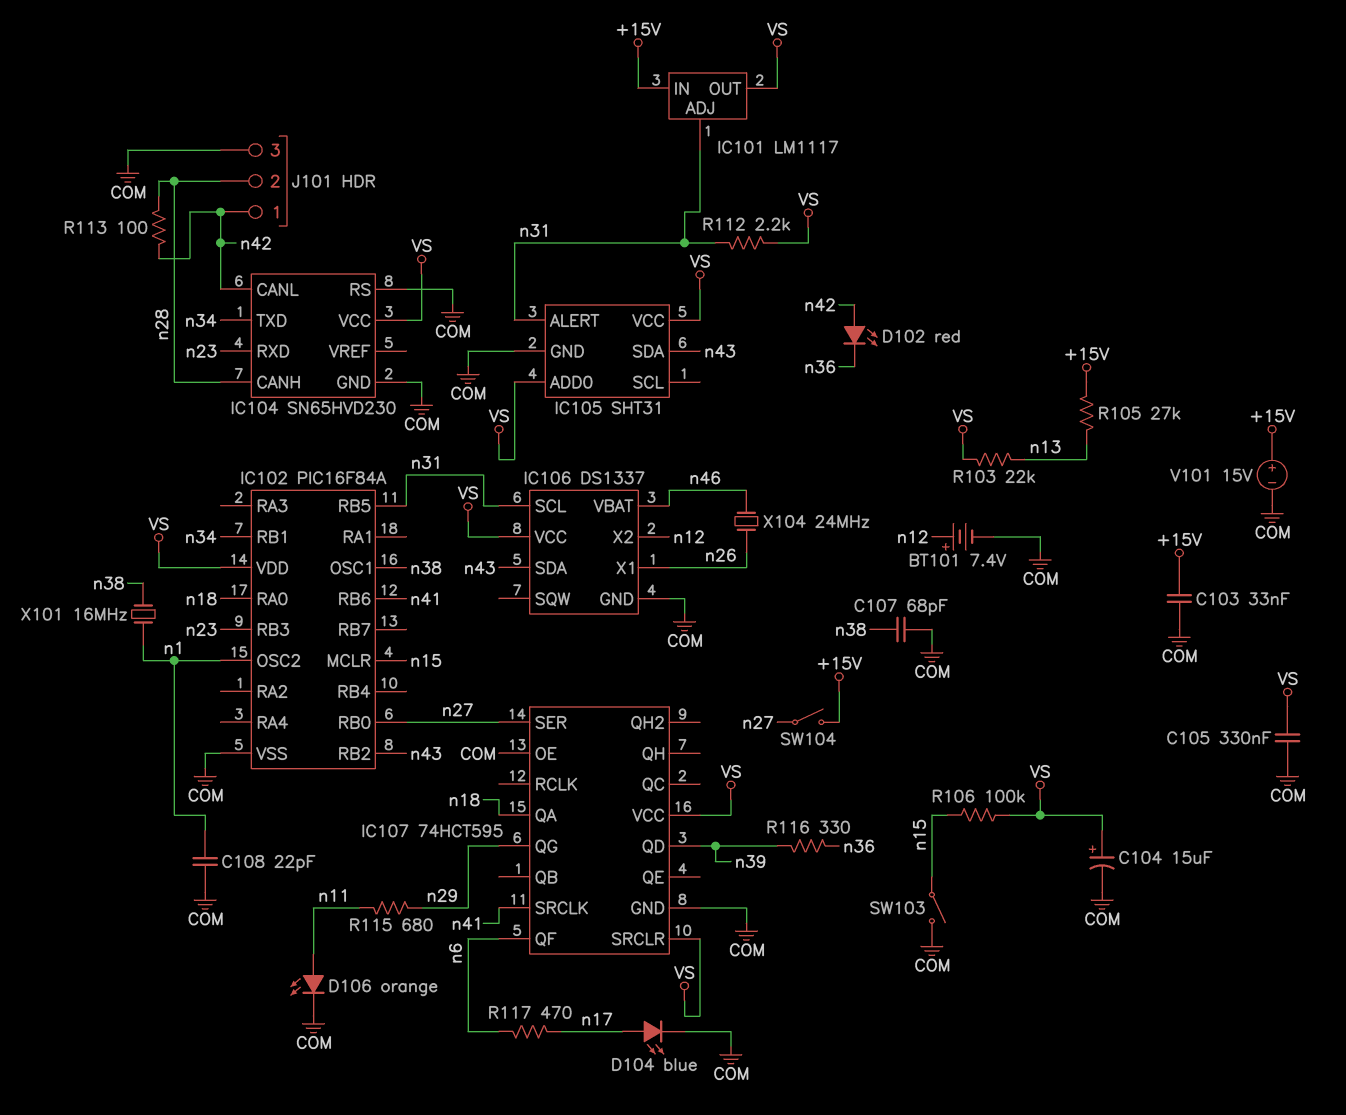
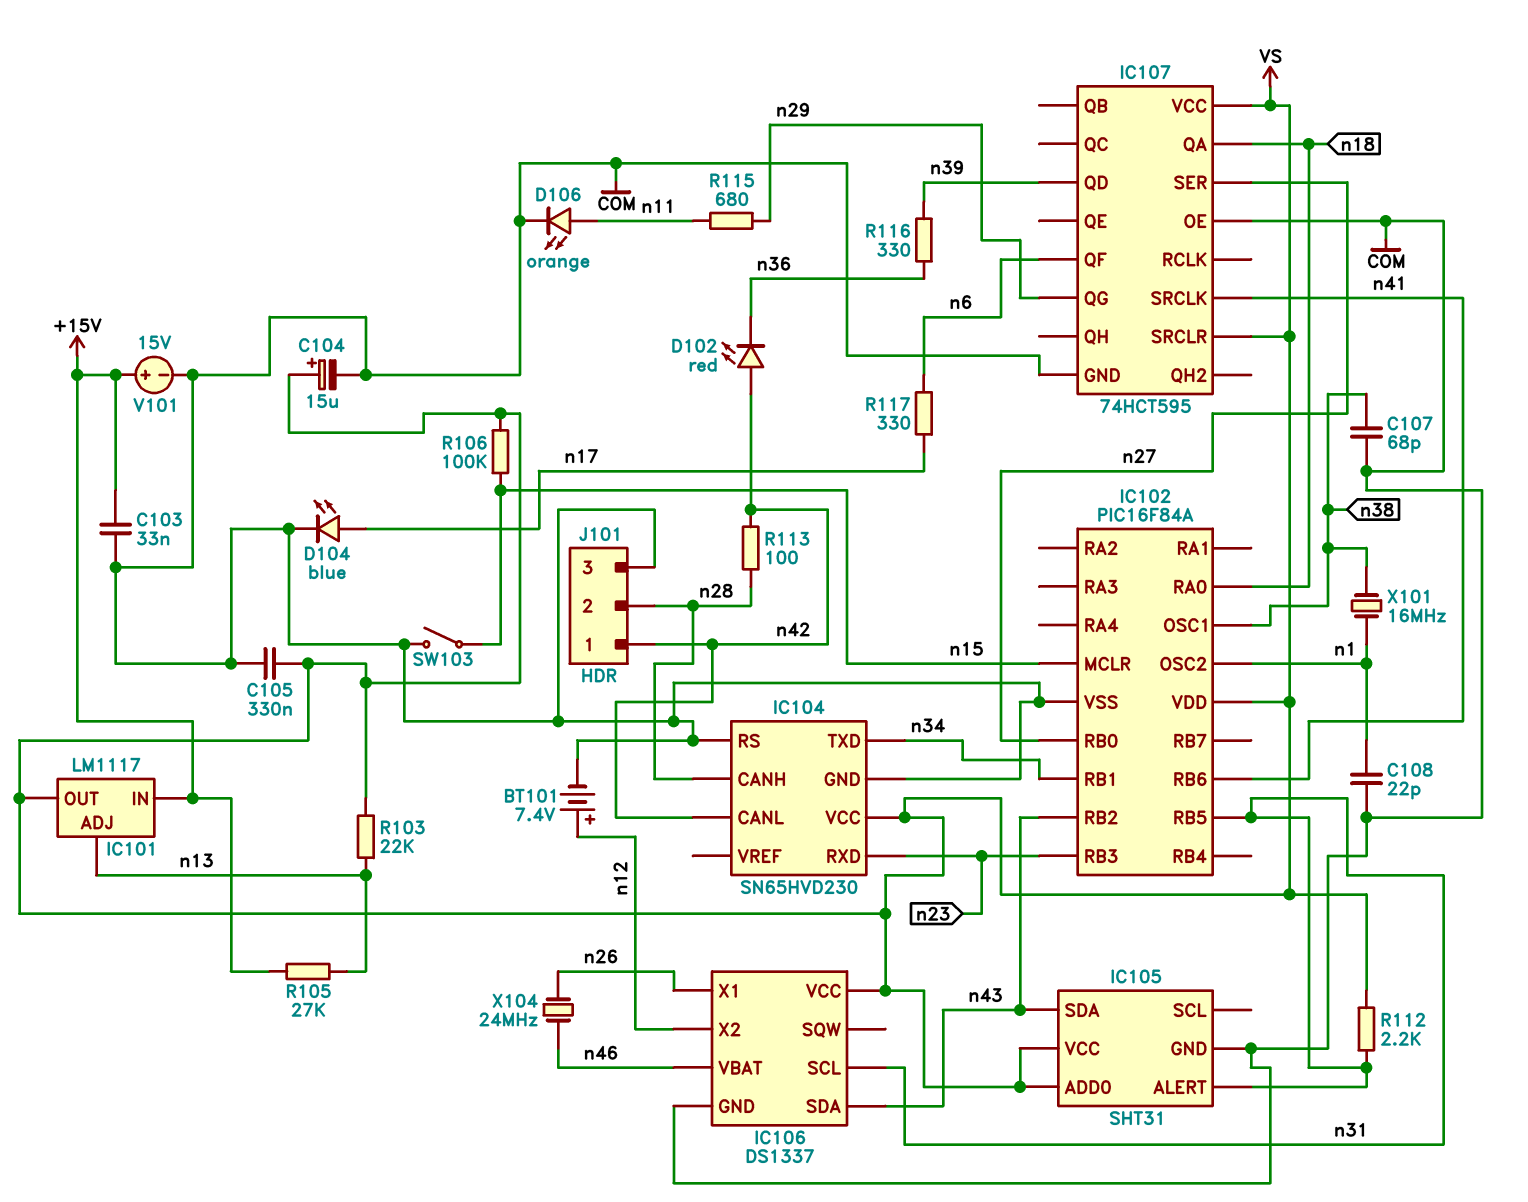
IC101 pin ADJ: n31 -> n13
R117: 470 (n6, n17) -> 330 (n6, n17)
SW104: switch (+15V, n27) -> none

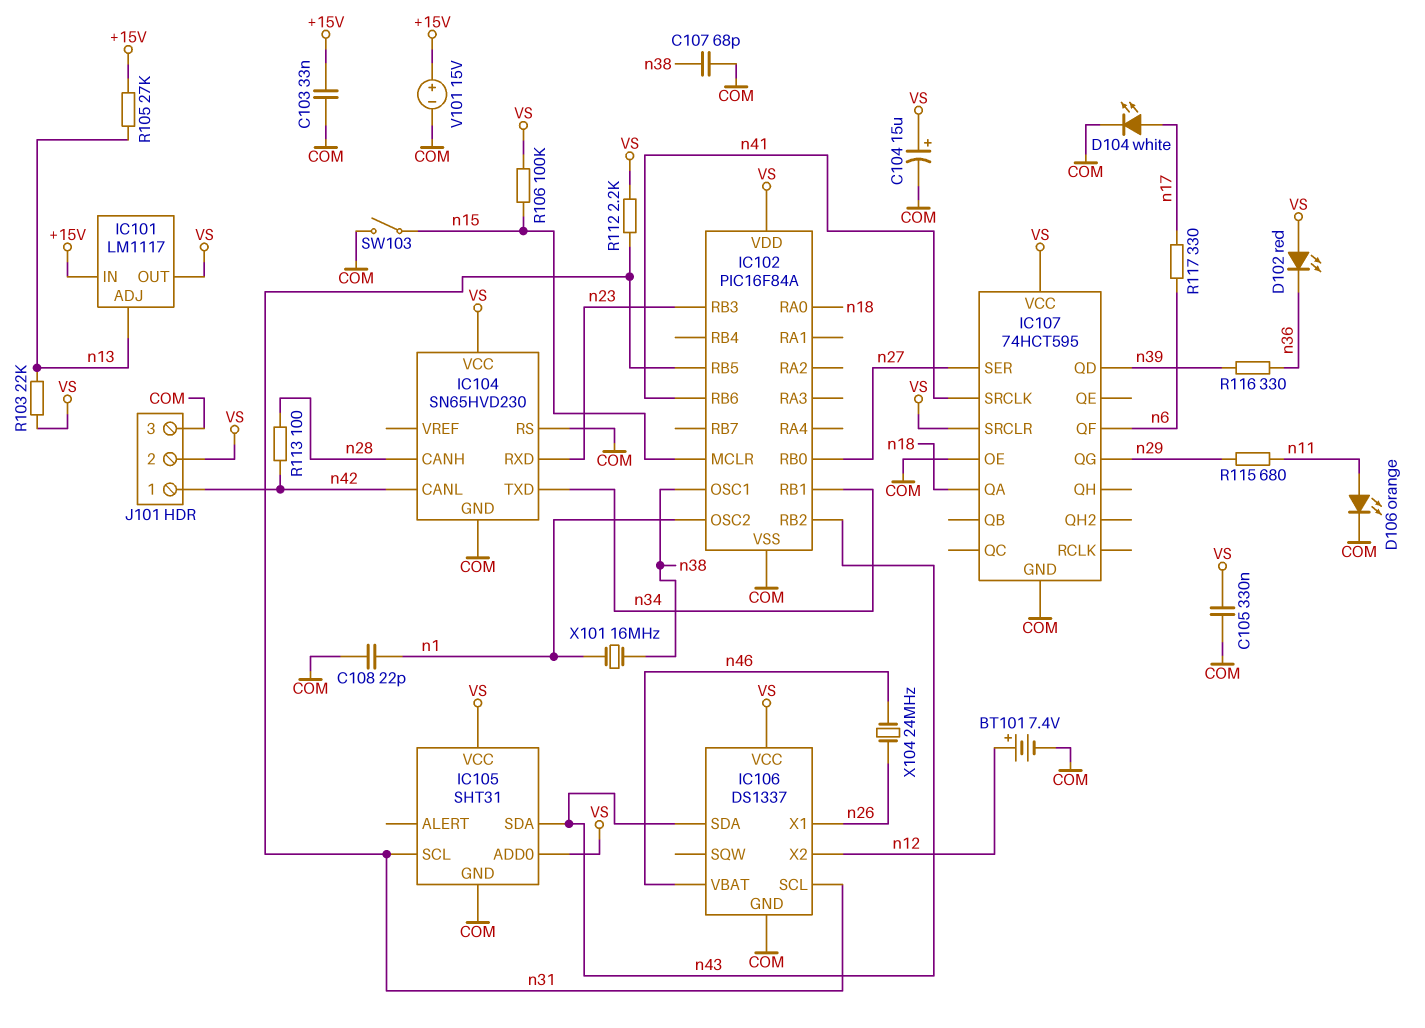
D102: LED red (A n42, K n36) -> LED red (A VS, K n36)
D104: LED blue (A n17, K COM) -> LED white (A n17, K COM)
IC105 pin ALERT: n31 -> none
IC105 pin SCL: none -> n31
J101 pin 2: n28 -> VS

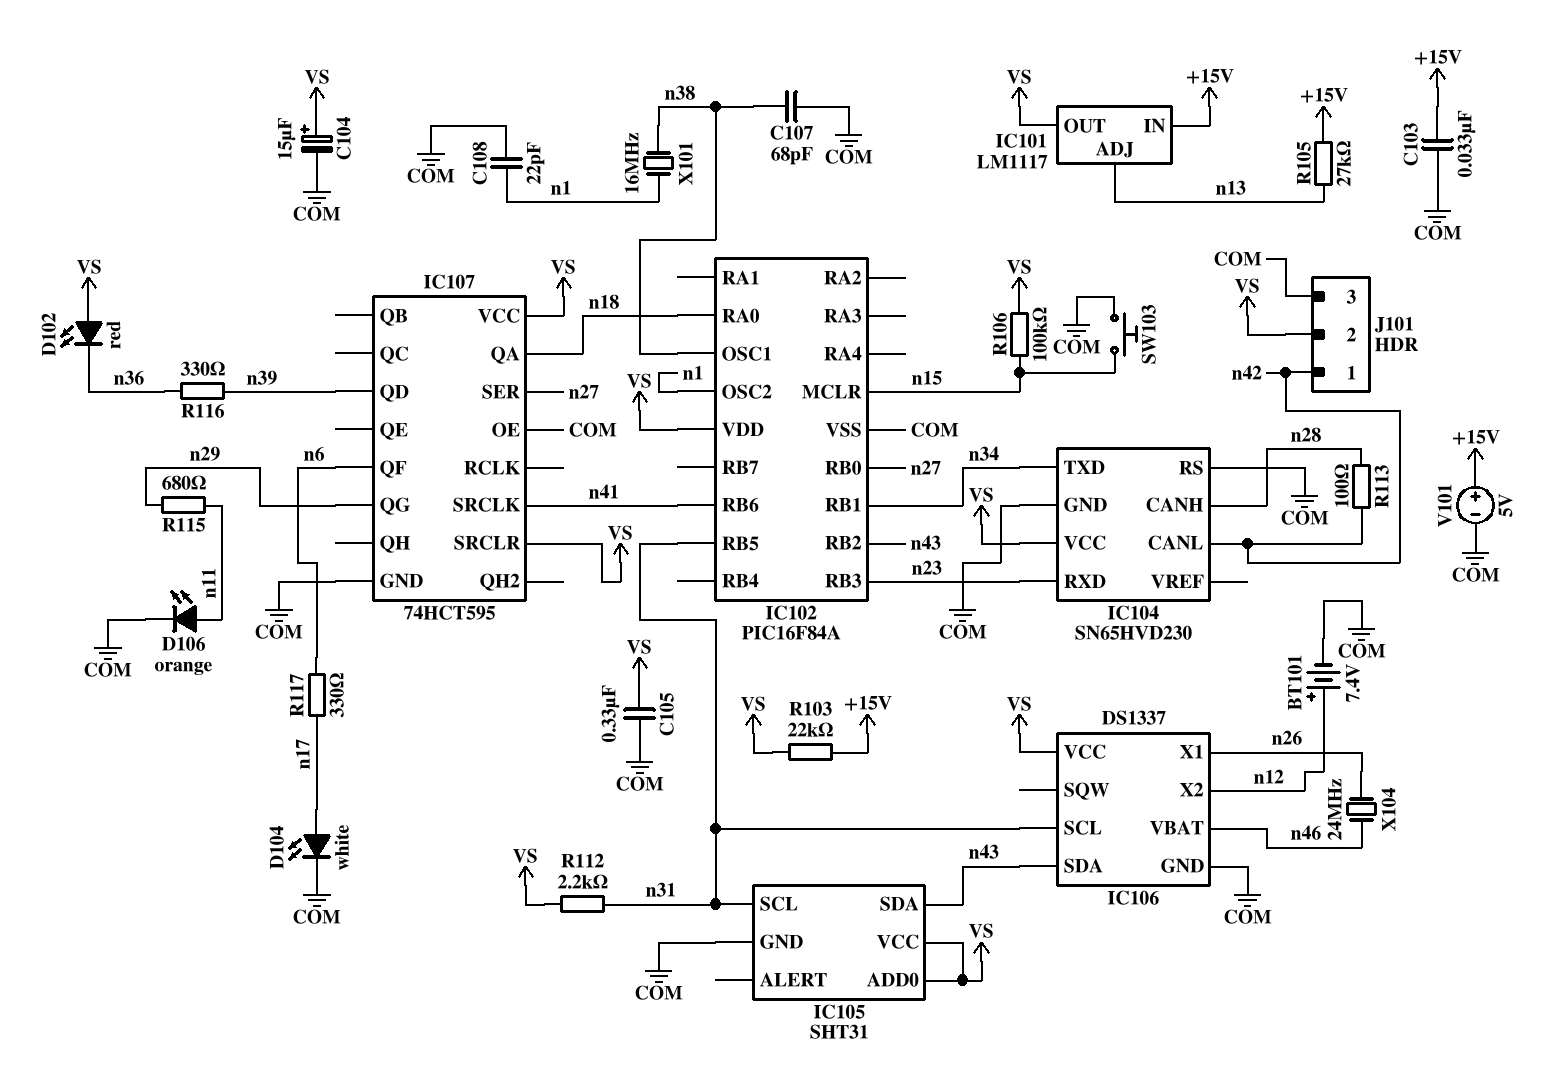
R103: 22k (VS, n13) -> 22k (+15V, VS)
SW103: switch (COM, n15) -> button (COM, n15)
V101: 15V (plus +15V, minus COM) -> 5V (plus +15V, minus COM)

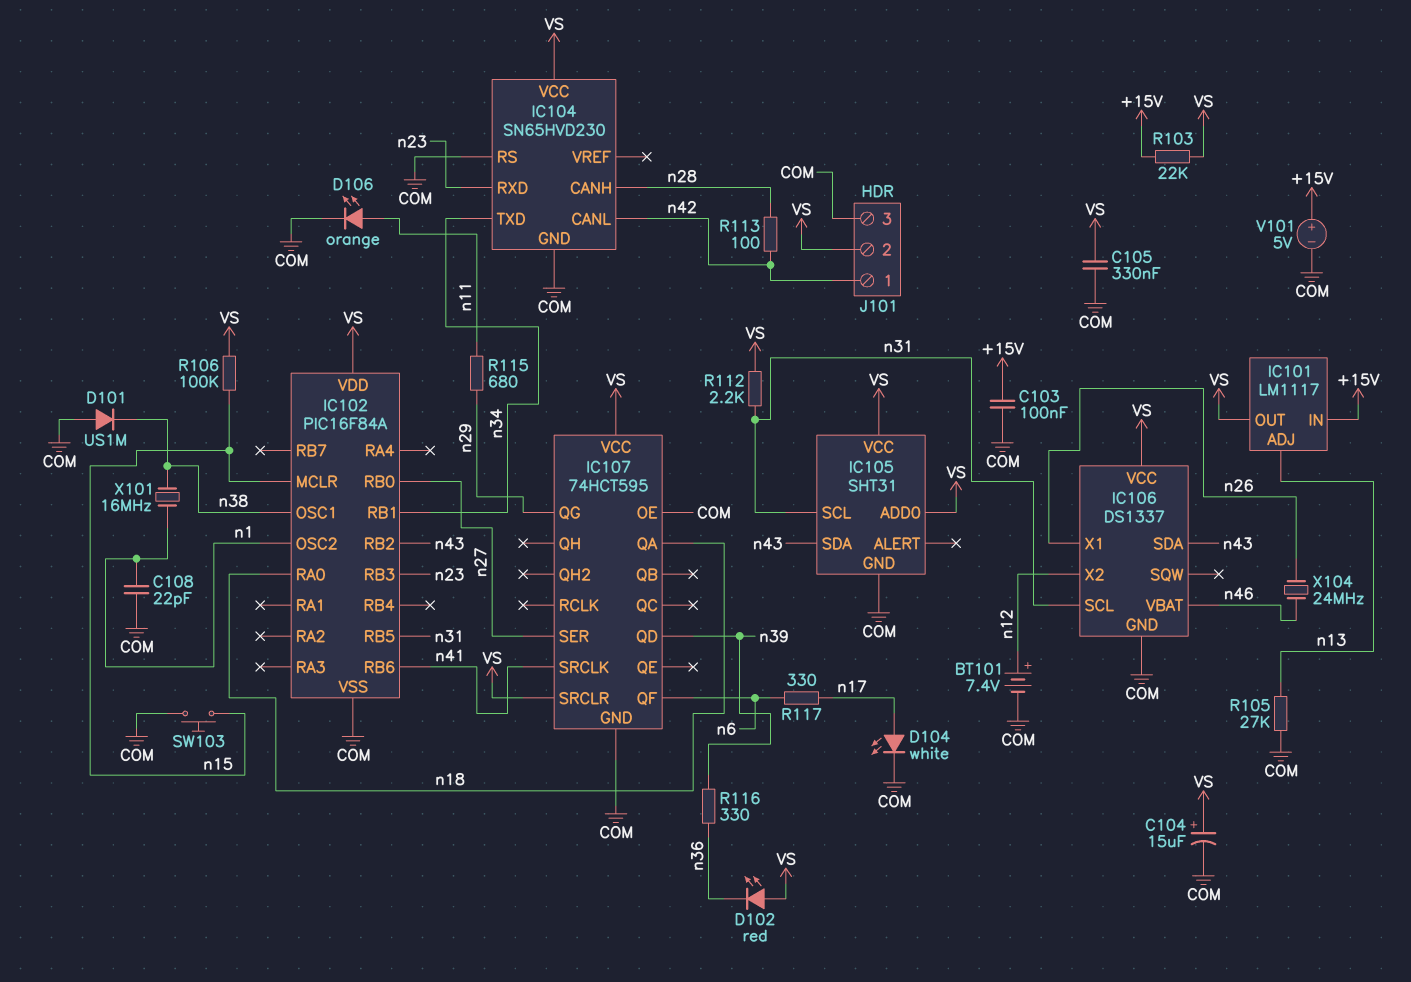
C103: 33nF (+15V, COM) -> 100nF (+15V, COM)
C107: 68pF (COM, n38) -> none
D101: none -> diode US1M (A COM, K n38)
R105: 27k (+15V, n13) -> 27k (COM, n13)

